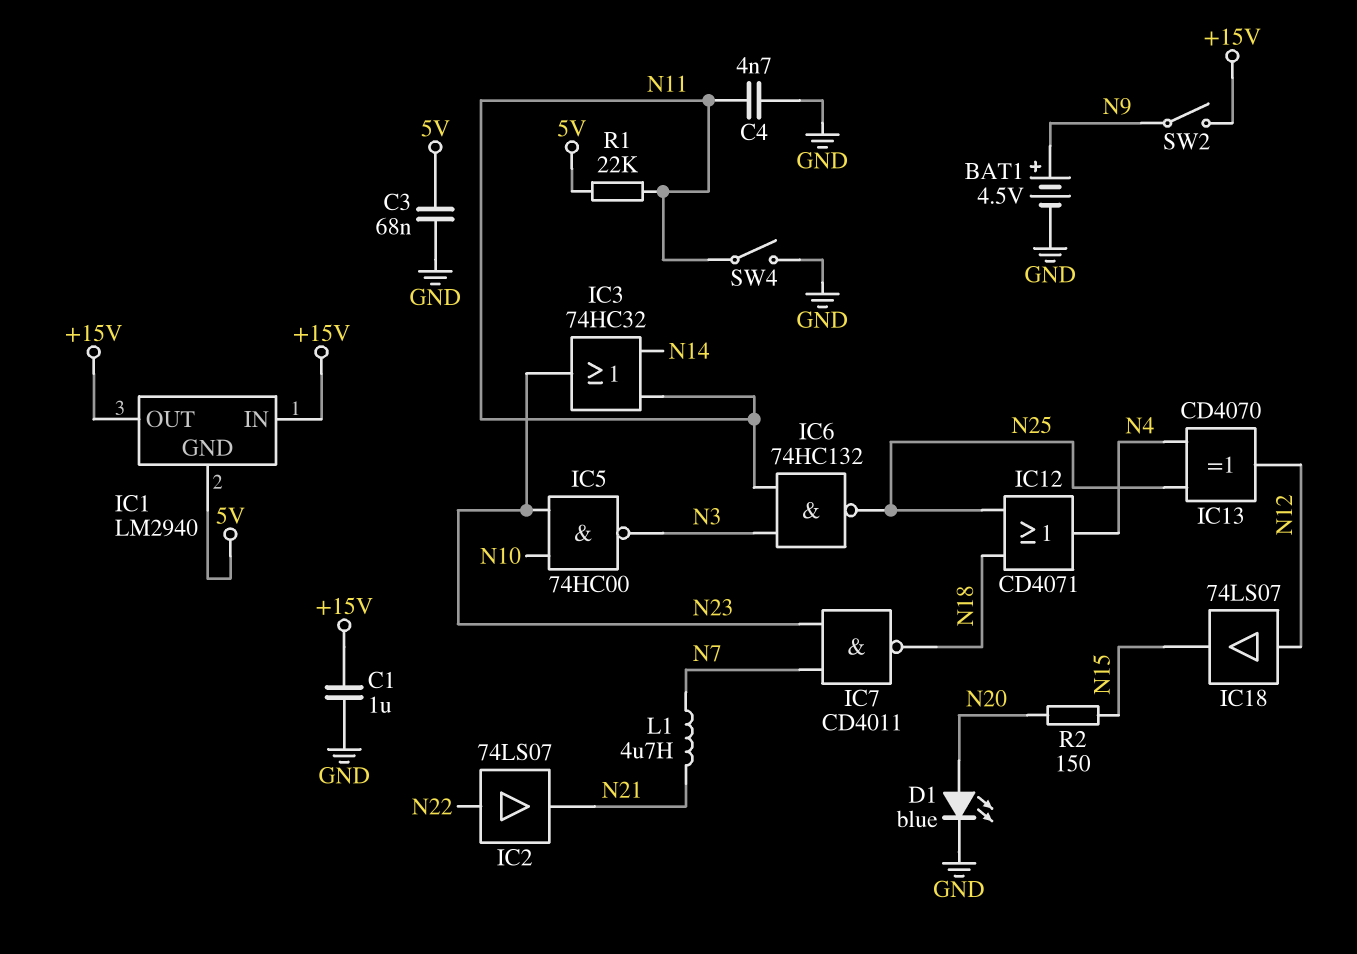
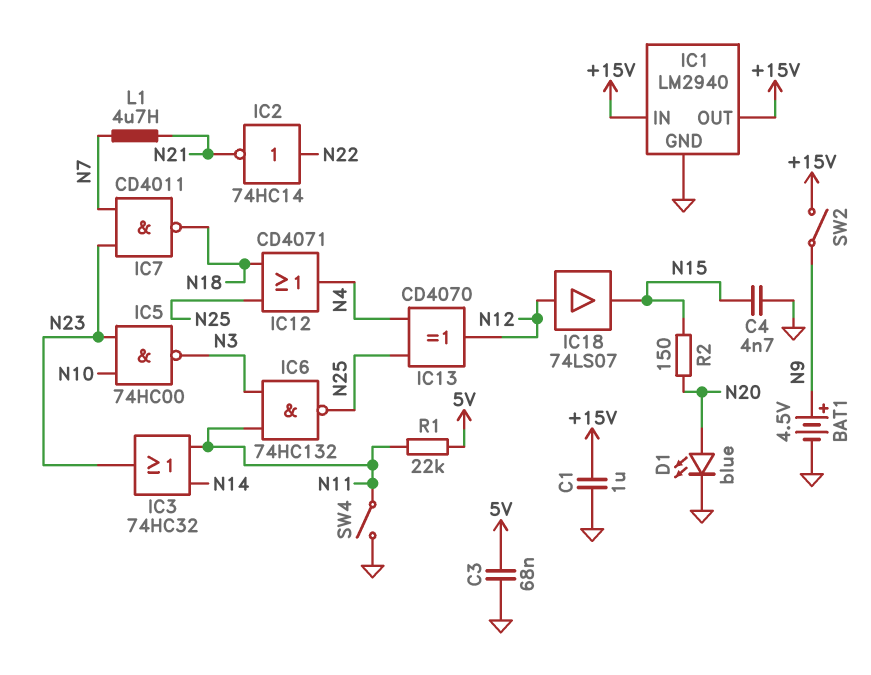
C4: 4.7nF (GND, N11) -> 4.7nF (GND, N15)
IC1 pin GND: 5V -> GND
IC2: buffer 74LS07 (in N22, out N21) -> NOT 74HC14 (in N22, out N21)

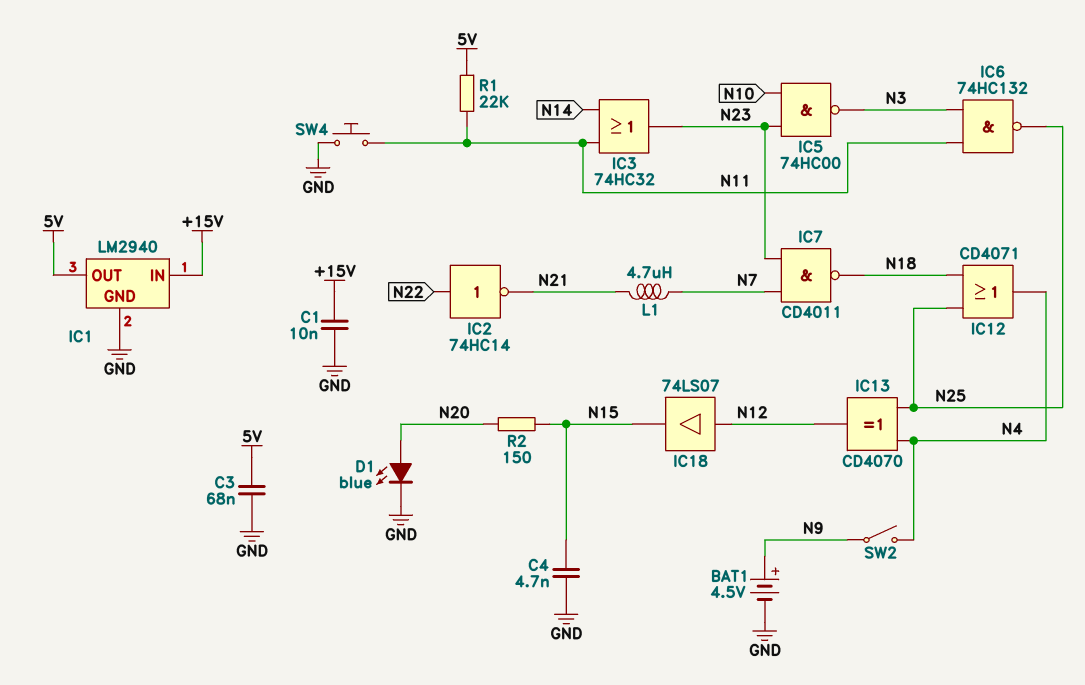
C1: 1uF (+15V, GND) -> 10nF (+15V, GND)
IC1 pin OUT: +15V -> 5V
SW2: switch (+15V, N9) -> switch (N4, N9)
SW4: switch (GND, N11) -> button (GND, N11)

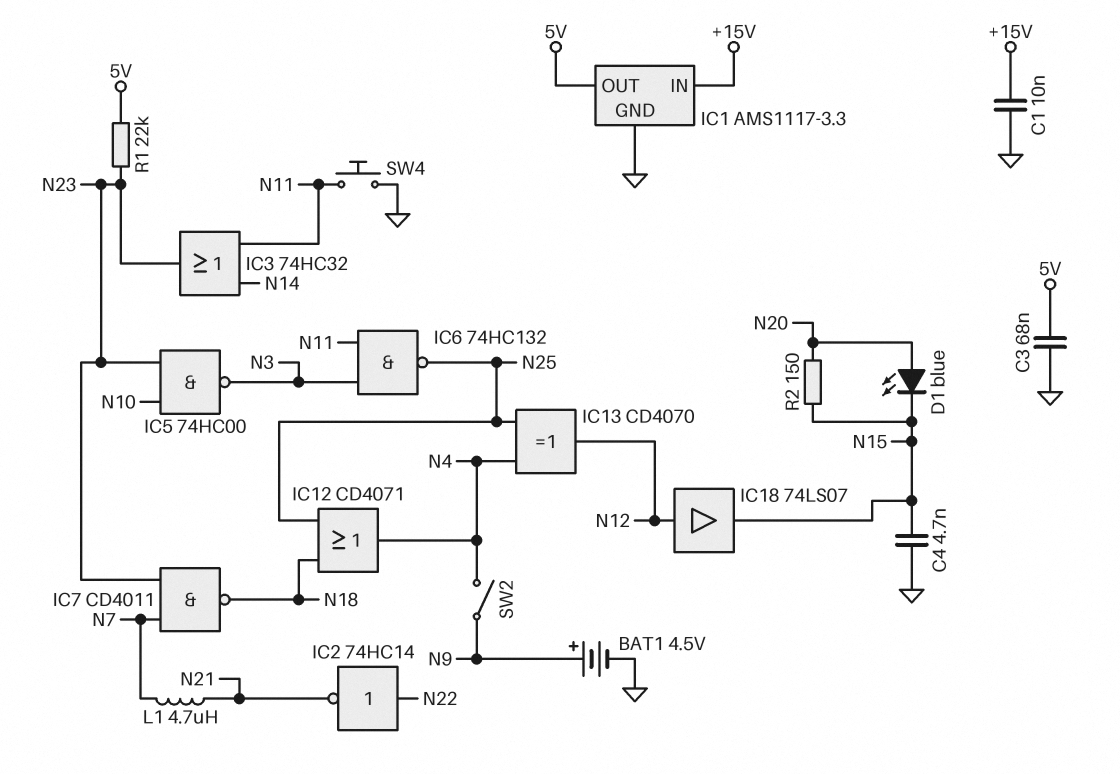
D1: LED blue (A N20, K GND) -> LED blue (A N20, K N15)
IC1: LM2940 -> AMS1117-3.3
R1: 22k (5V, N11) -> 22k (5V, N23)

